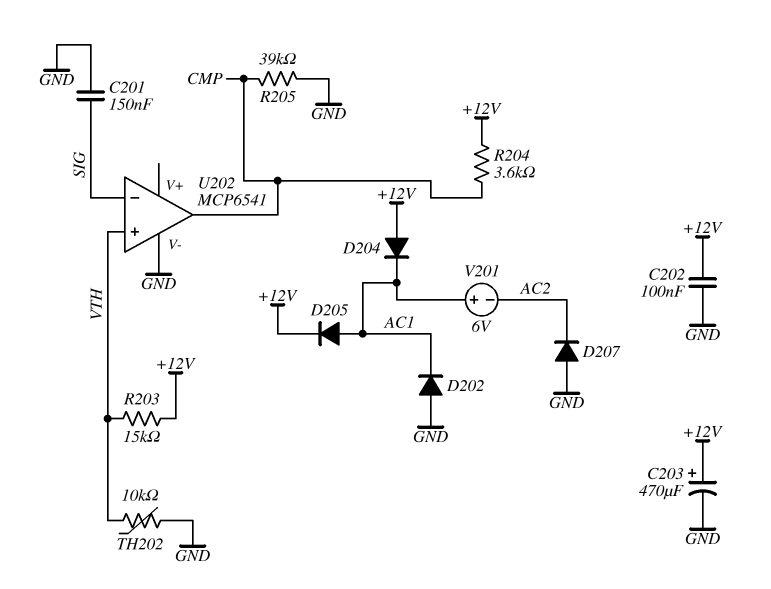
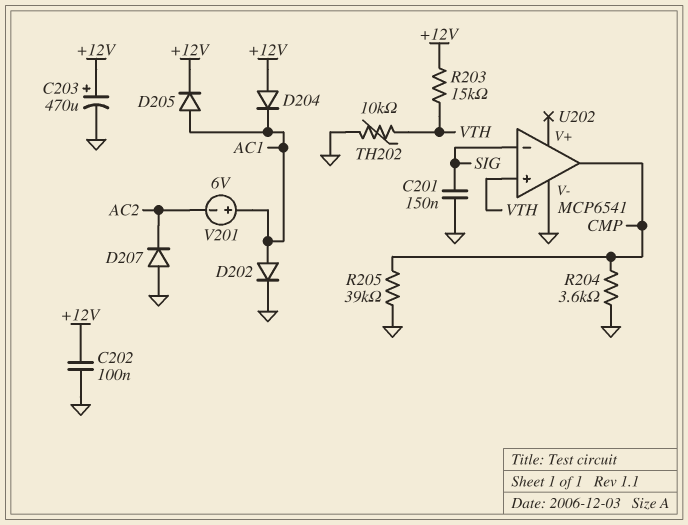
D202: diode (A GND, K AC1) -> diode (A AC1, K GND)
R204: 3.6k (+12V, CMP) -> 3.6k (CMP, GND)

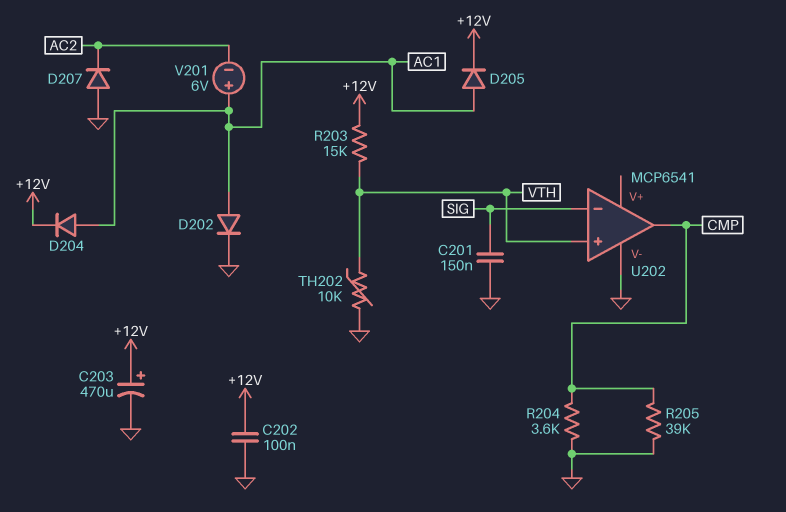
D204: diode (A +12V, K AC1) -> diode (A AC1, K +12V)

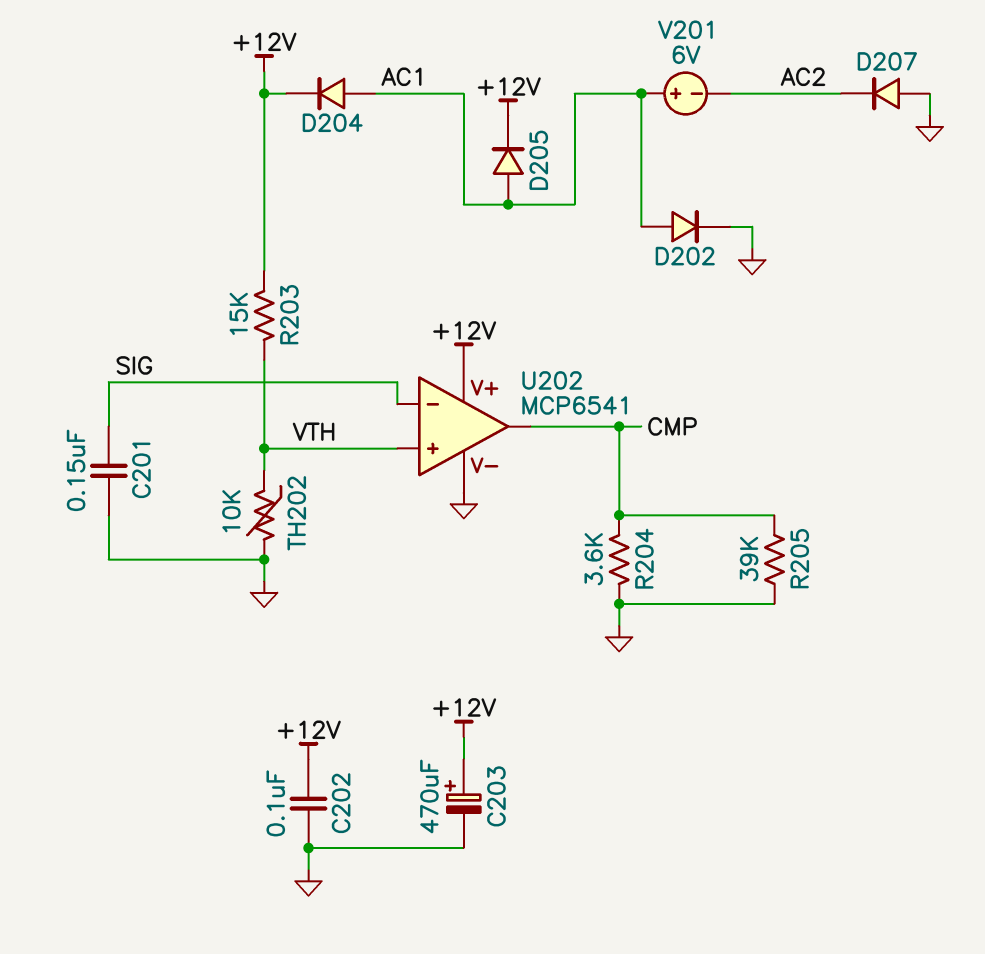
U202 pin V+: none -> +12V

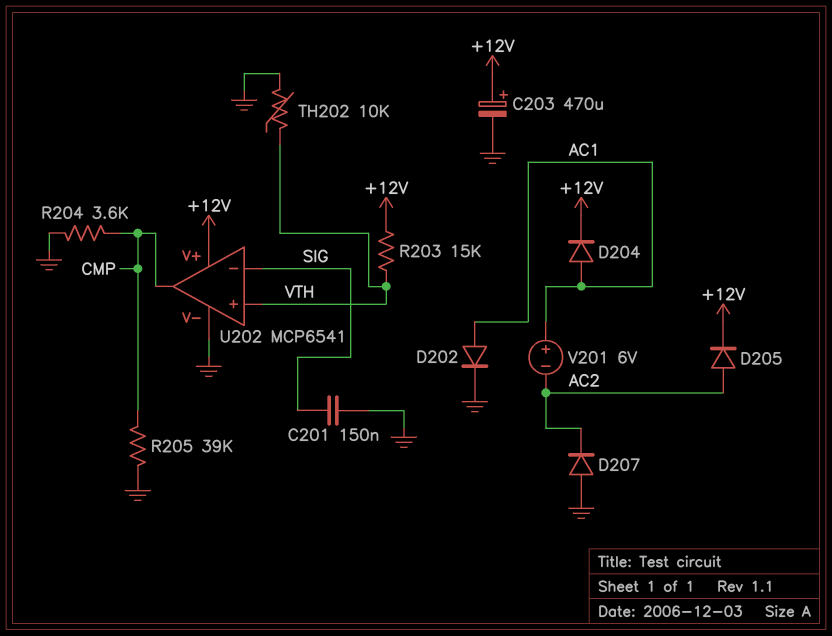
C202: 100nF (+12V, GND) -> none
D205: diode (A AC1, K +12V) -> diode (A AC2, K +12V)

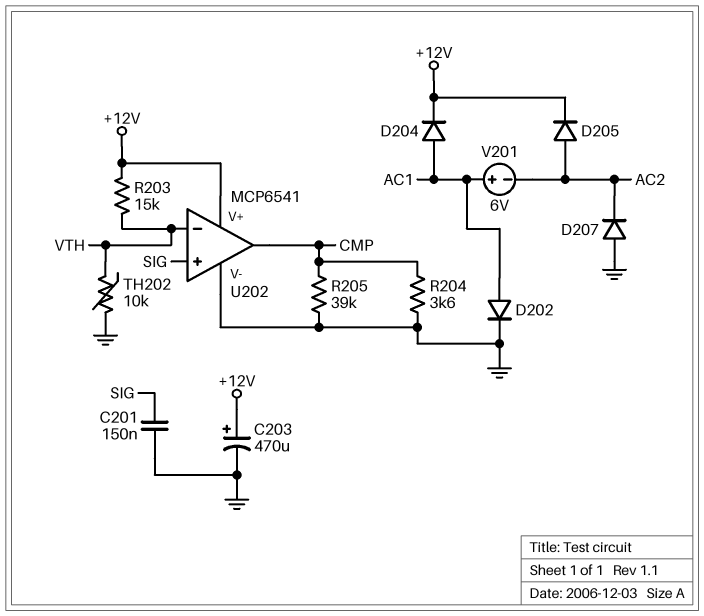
U202 pin in+: VTH -> SIG
U202 pin in-: SIG -> VTH

